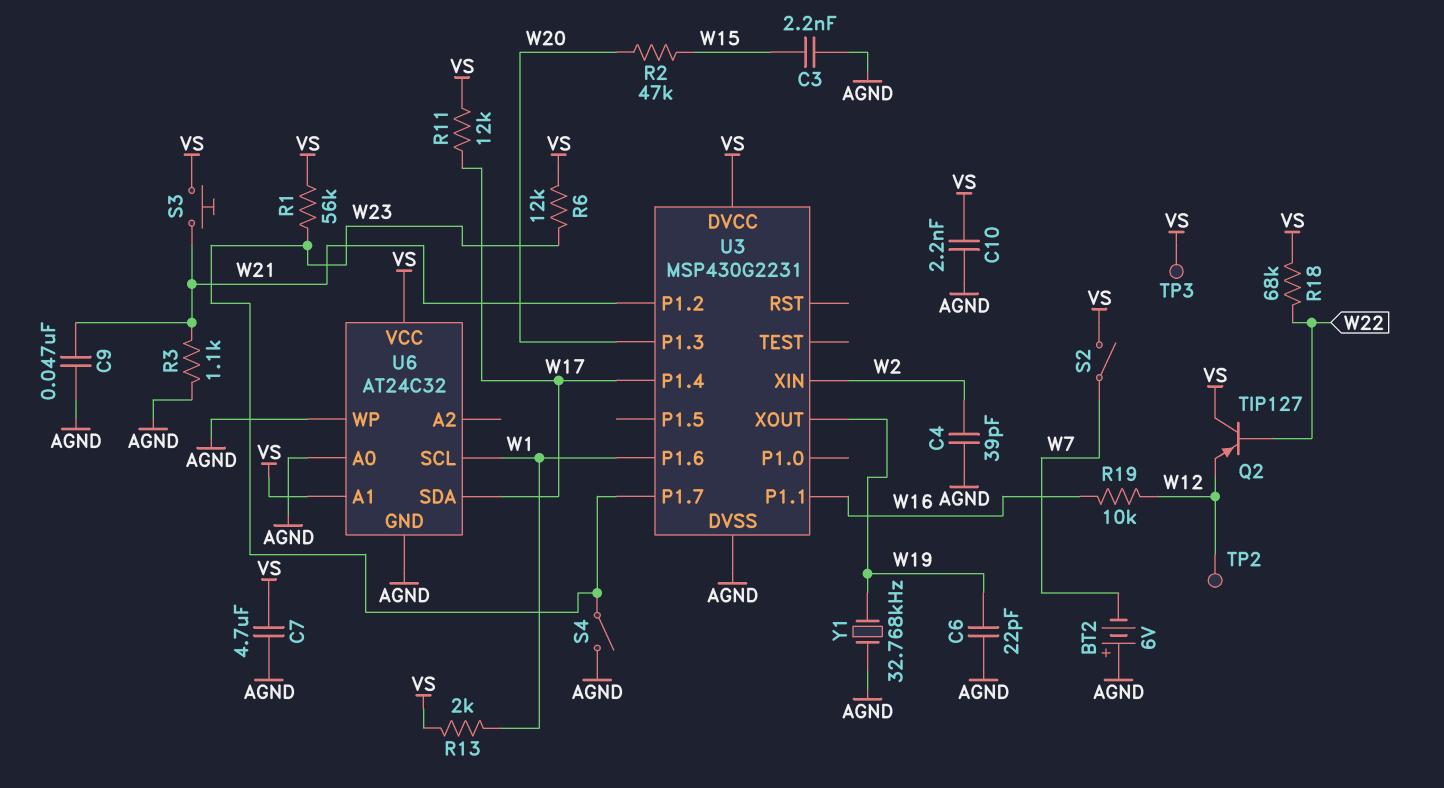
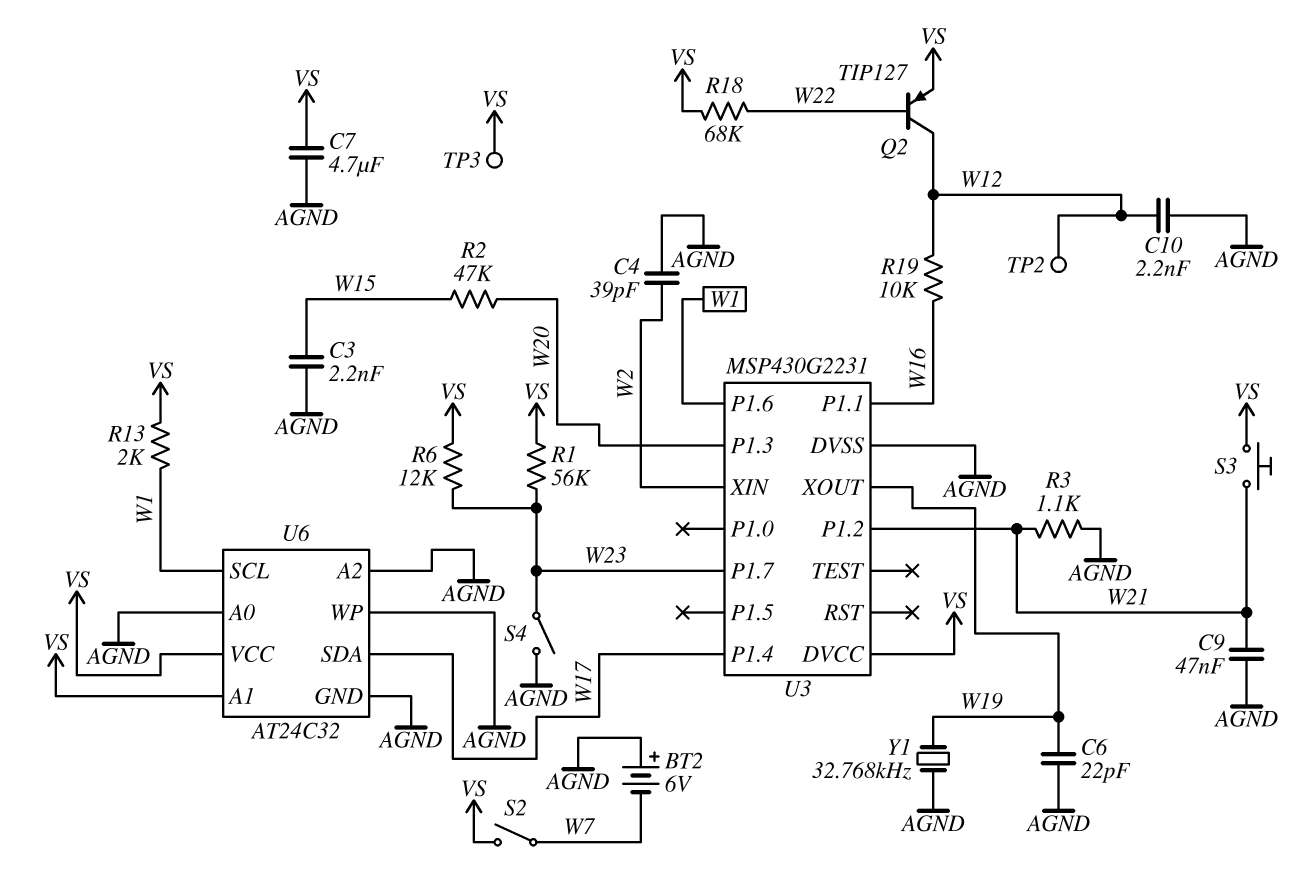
C10: 2.2nF (AGND, VS) -> 2.2nF (AGND, W12)
Q2: PNP TIP127 (B W22, C VS, E W12) -> PNP TIP127 (B W22, C W12, E VS)
R11: 12k (VS, W17) -> none
U6 pin A2: none -> AGND

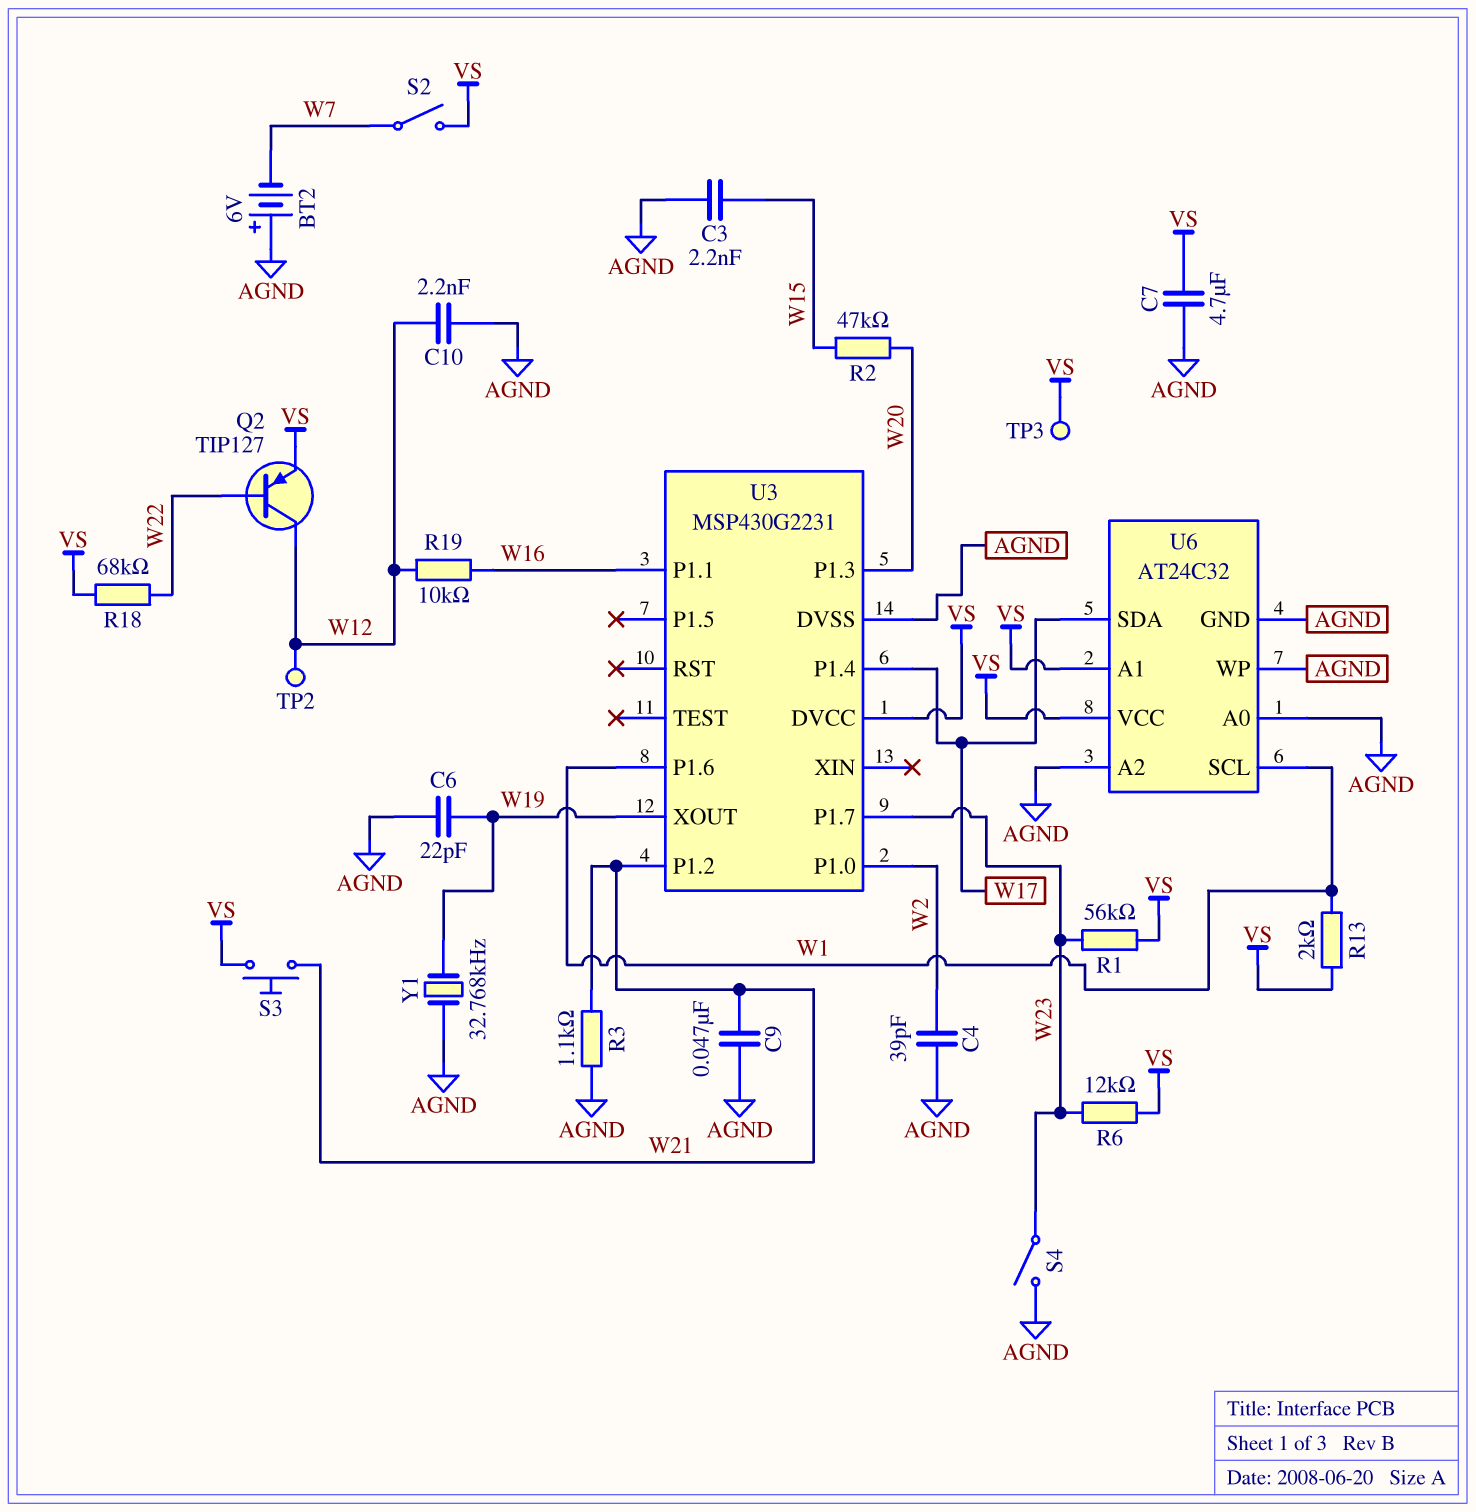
U3 pin P1.0: none -> W2
U3 pin XIN: W2 -> none

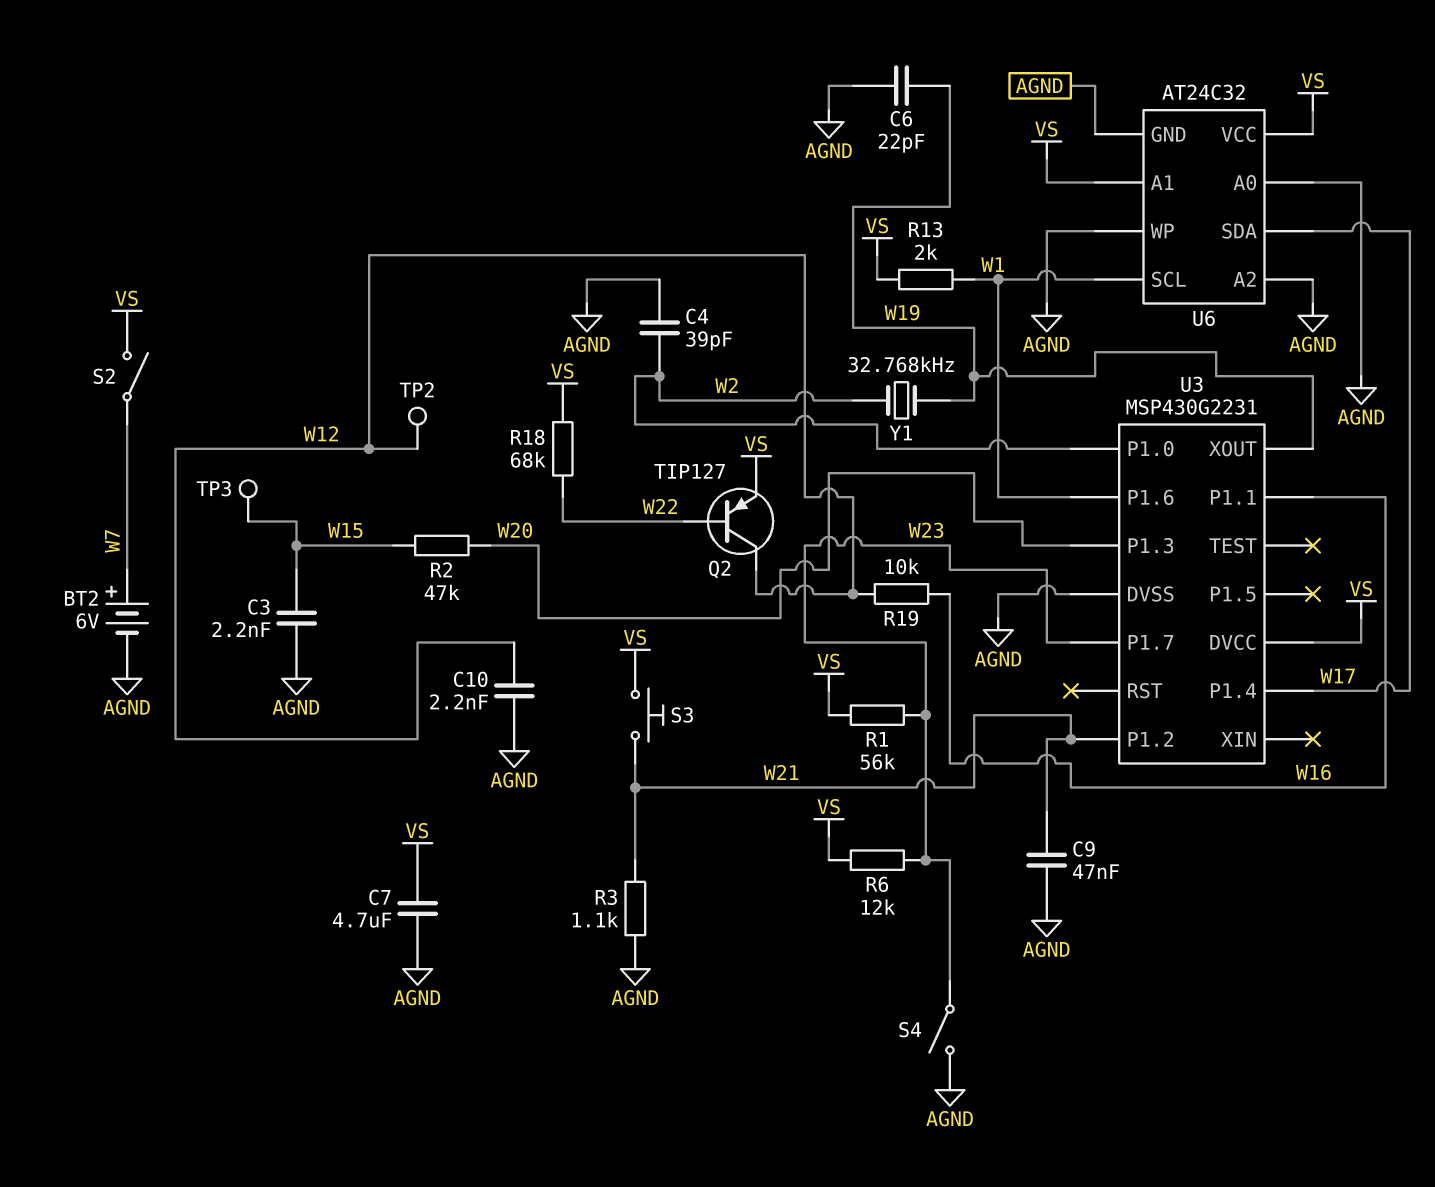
BT2: 6V (plus AGND, minus W7) -> 6V (plus W7, minus AGND)
TP3: test point (VS) -> test point (W15)
Y1: 32.768kHz (AGND, W19) -> 32.768kHz (W2, W19)

